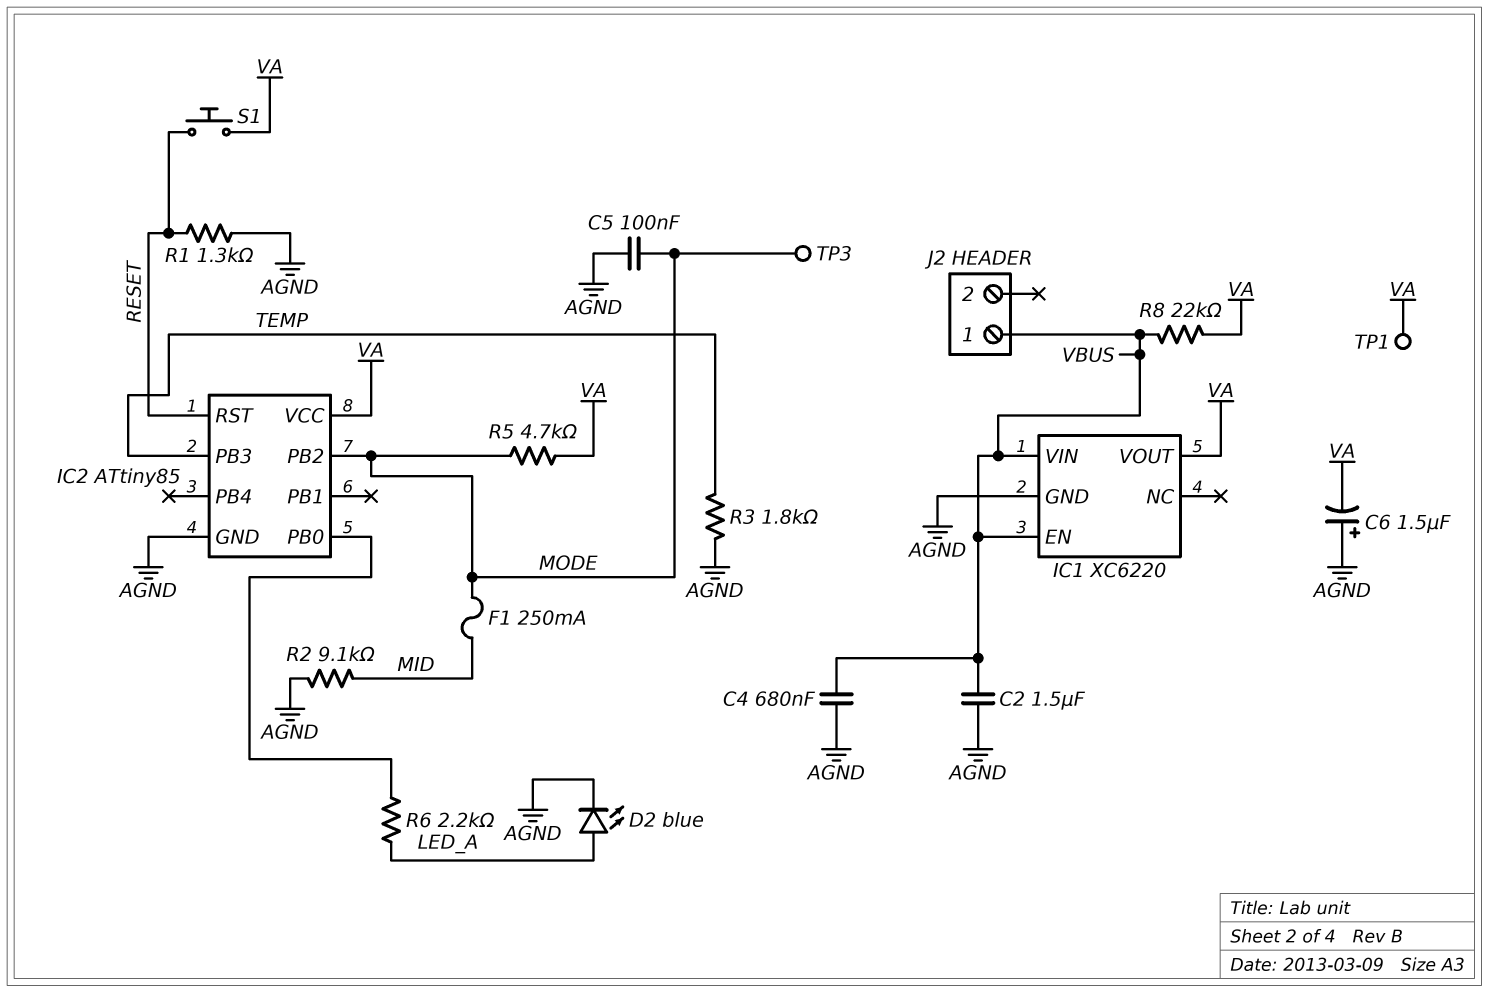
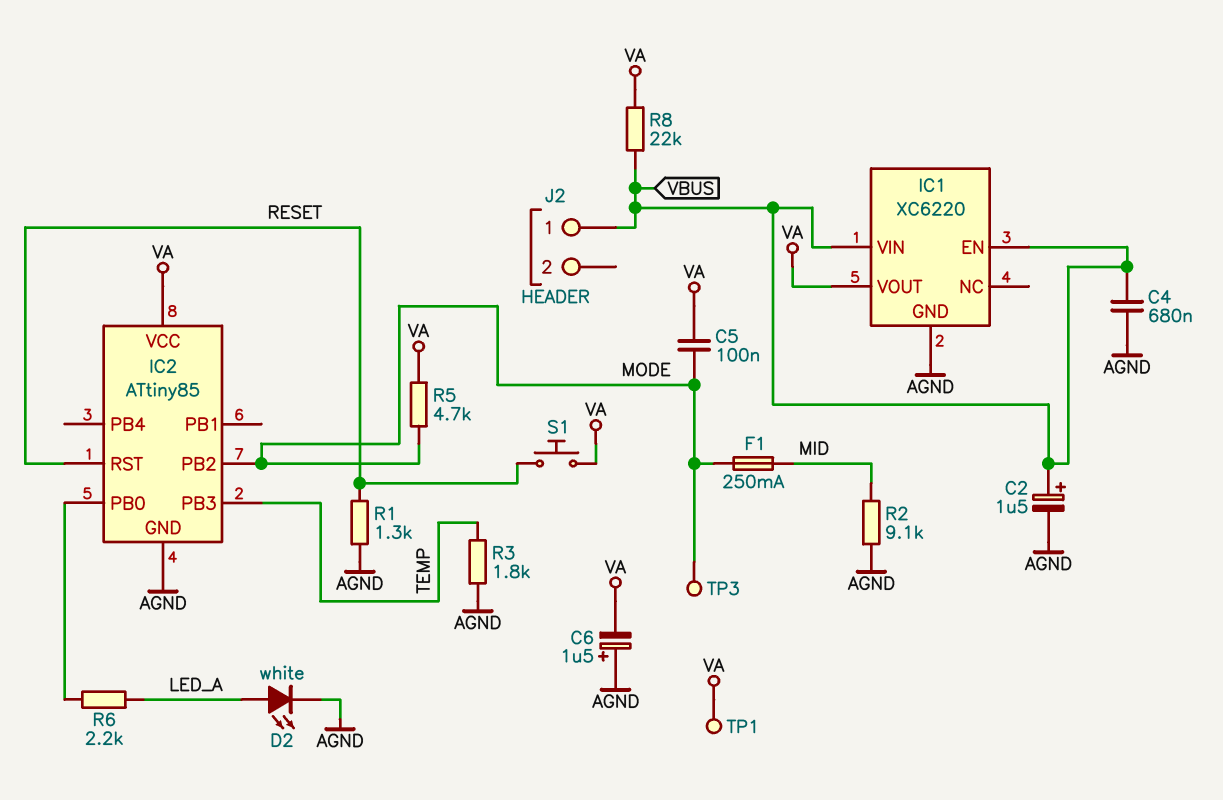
C2: 1.5uF (AGND, VBUS) -> 1.5uF (plus VBUS, minus AGND)
C5: 100nF (AGND, MODE) -> 100nF (MODE, VA)
D2: LED blue (A LED_A, K AGND) -> LED white (A LED_A, K AGND)

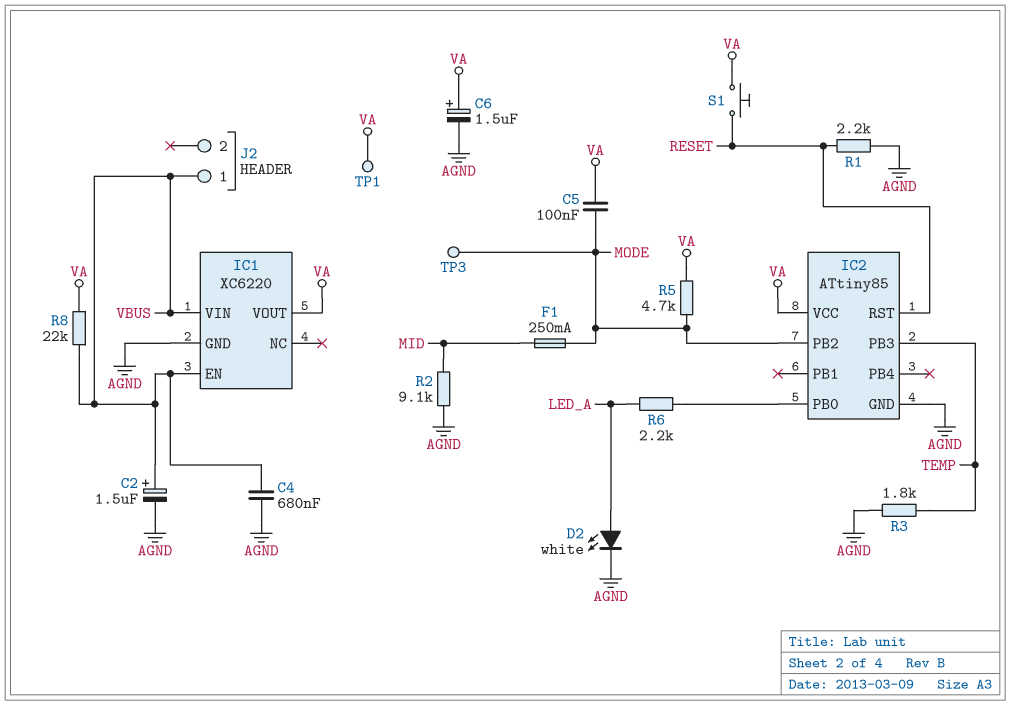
C6: 1.5uF (plus AGND, minus VA) -> 1.5uF (plus VA, minus AGND)
R1: 1.3k (AGND, RESET) -> 2.2k (AGND, RESET)

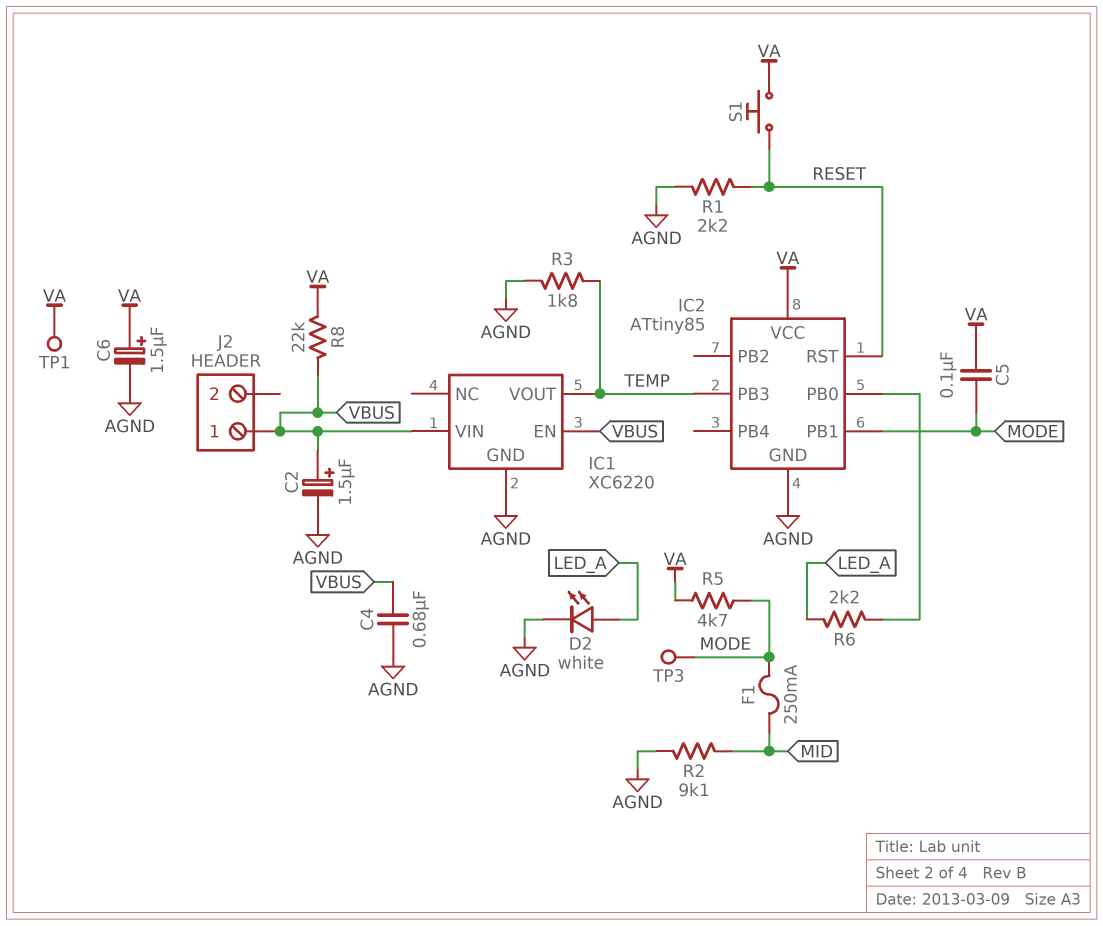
IC1 pin VOUT: VA -> TEMP
IC2 pin PB1: none -> MODE
IC2 pin PB2: MODE -> none

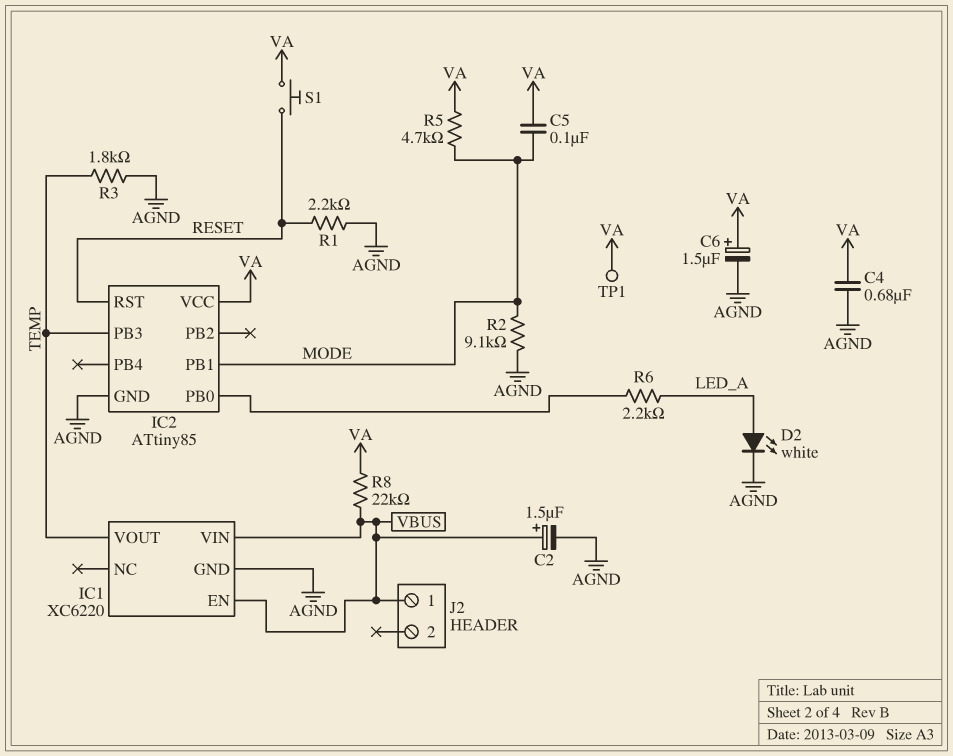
C4: 680nF (AGND, VBUS) -> 680nF (AGND, VA)
F1: 250mA (MID, MODE) -> none
R2: 9.1k (AGND, MID) -> 9.1k (AGND, MODE)
TP3: test point (MODE) -> none

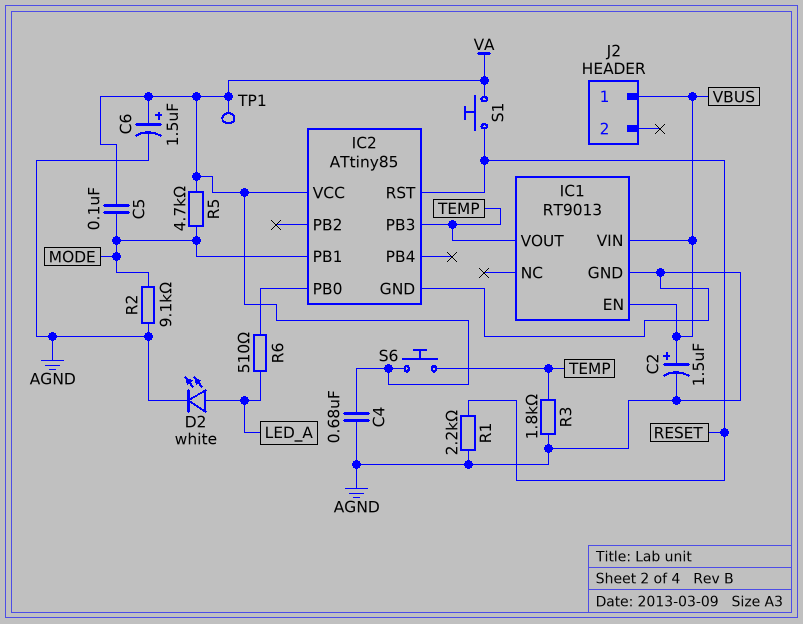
IC1: XC6220 -> RT9013
R6: 2.2k (IC2/PB0, LED_A) -> 510 (IC2/PB0, LED_A)
R8: 22k (VA, VBUS) -> none
S6: none -> button (TEMP, VA)

